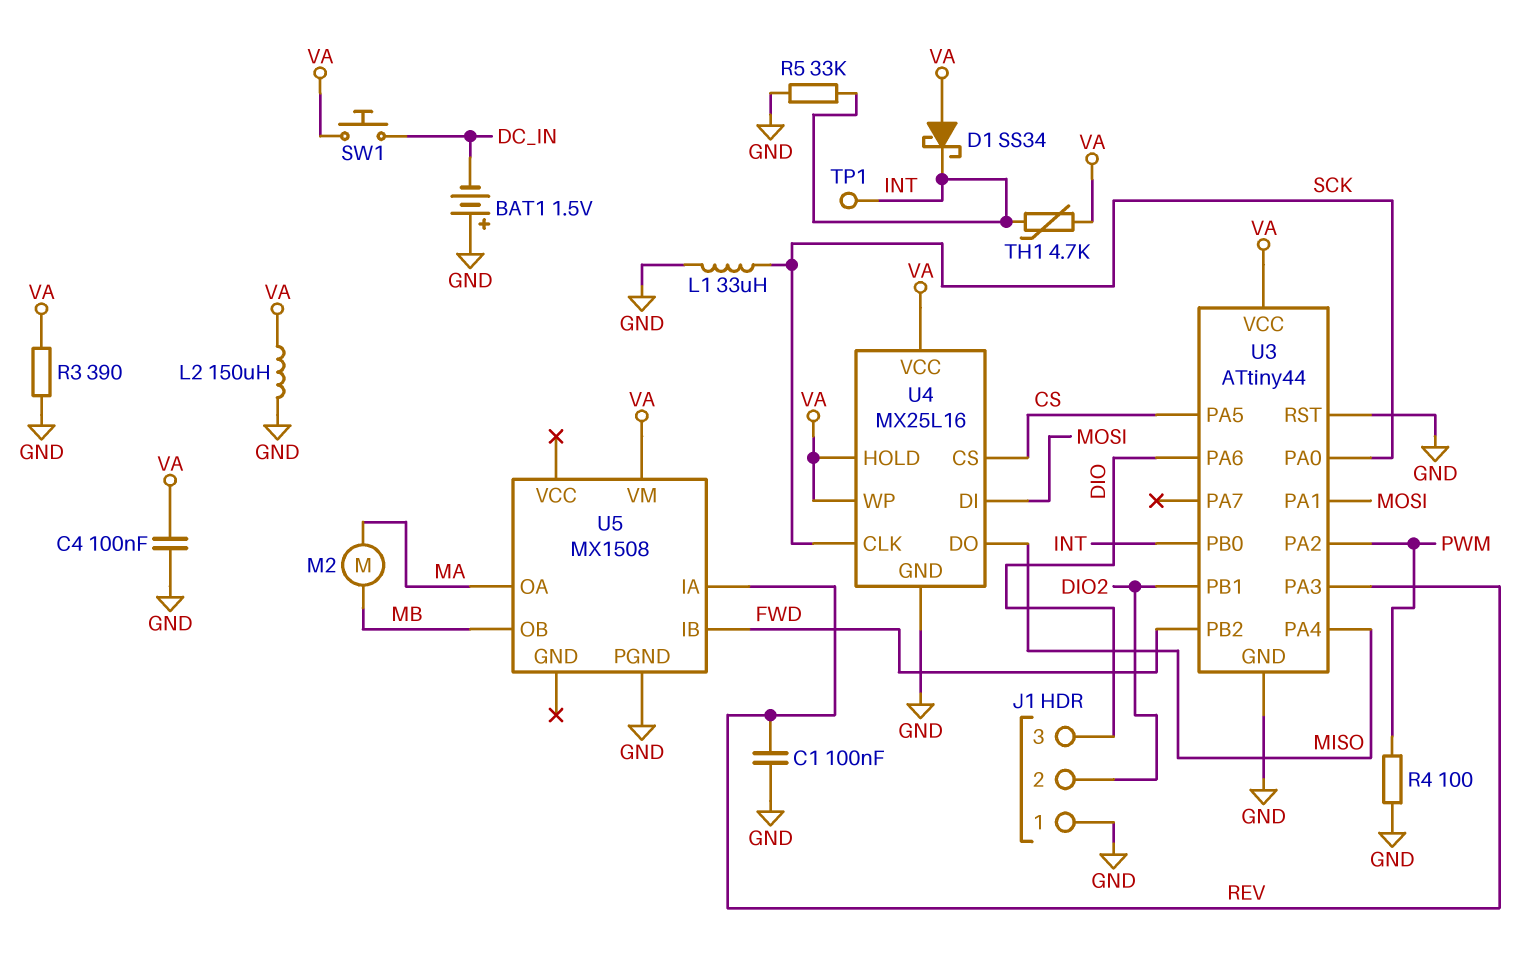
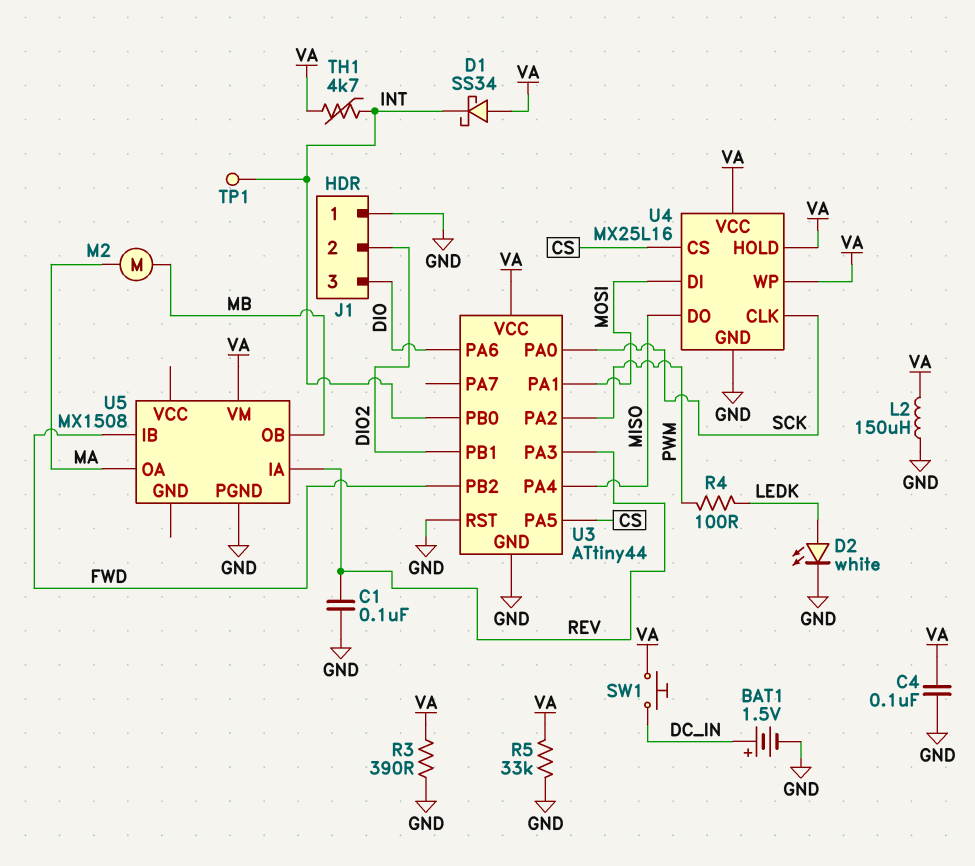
BAT1: 1.5V (plus GND, minus DC_IN) -> 1.5V (plus DC_IN, minus GND)
D2: none -> LED white (A LEDK, K GND)
L1: 33uH (GND, SCK) -> none
R4: 100 (GND, PWM) -> 100 (LEDK, PWM)
R5: 33k (GND, INT) -> 33k (GND, VA)

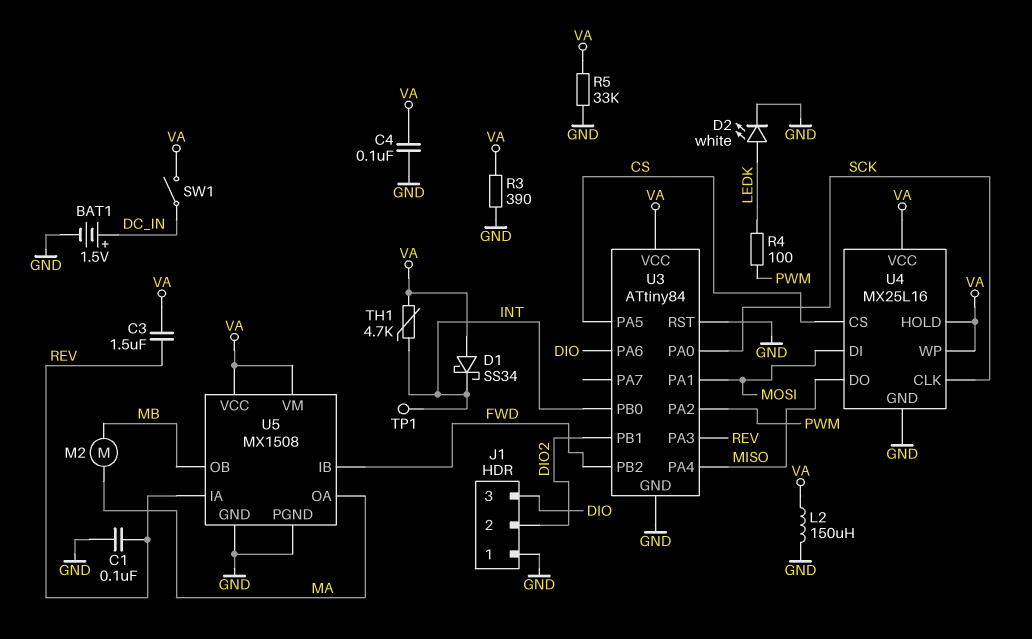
C3: none -> 1.5uF (REV, VA)
SW1: button (DC_IN, VA) -> switch (DC_IN, VA)
U3: ATtiny44 -> ATtiny84
U5 pin GND: none -> GND
U5 pin VCC: none -> VA

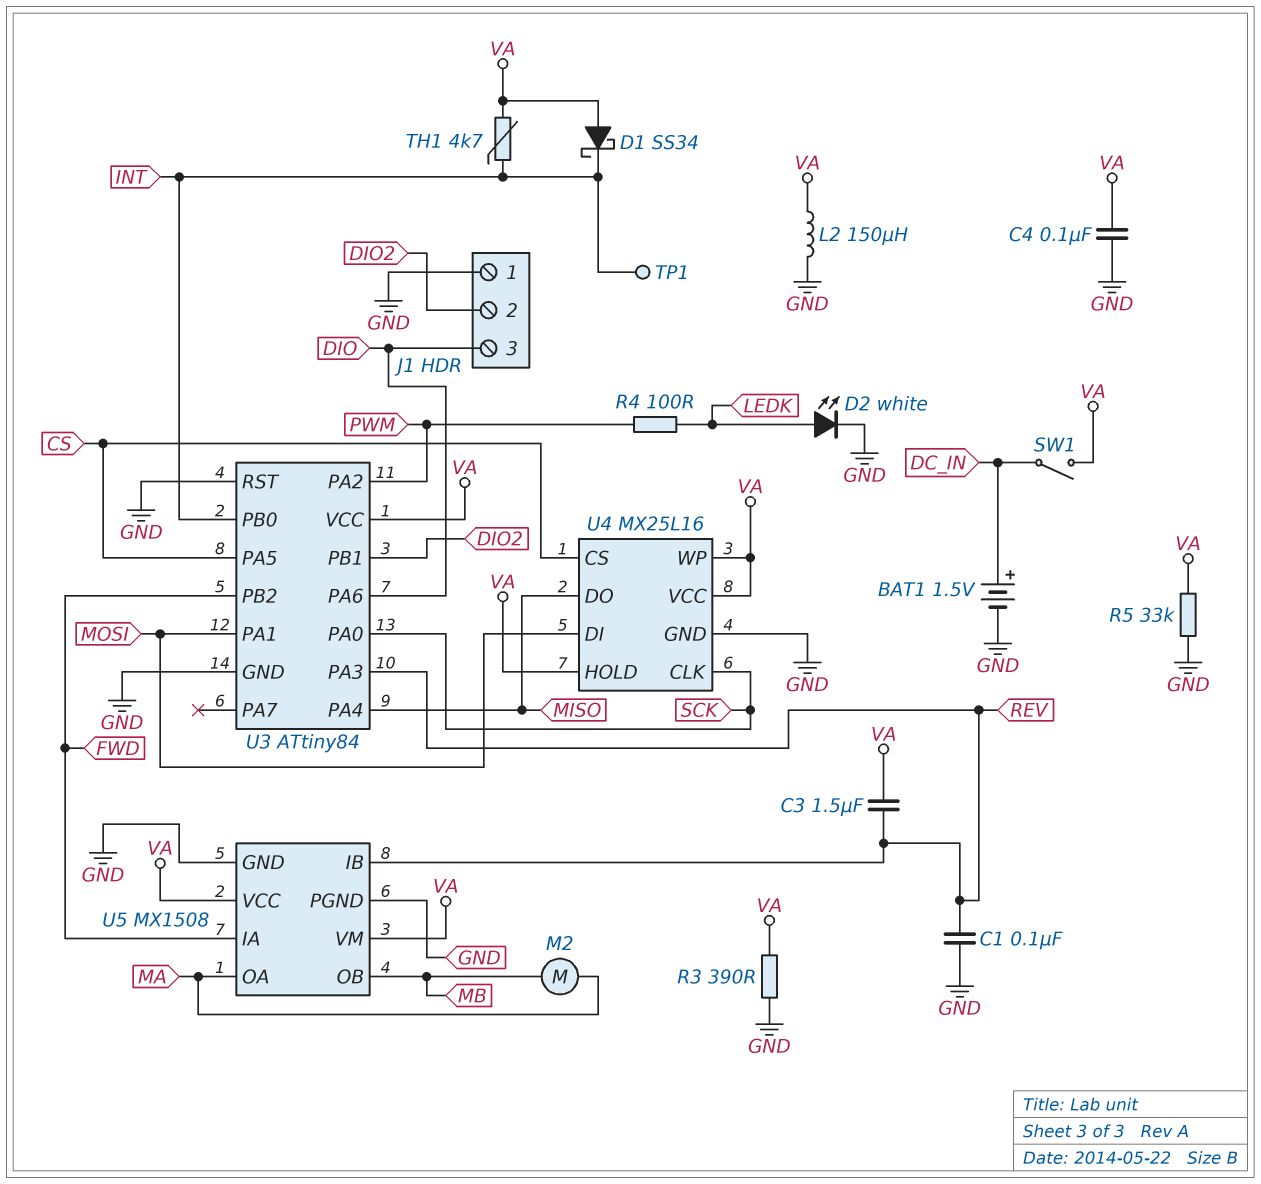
U5 pin IA: REV -> FWD
U5 pin IB: FWD -> REV

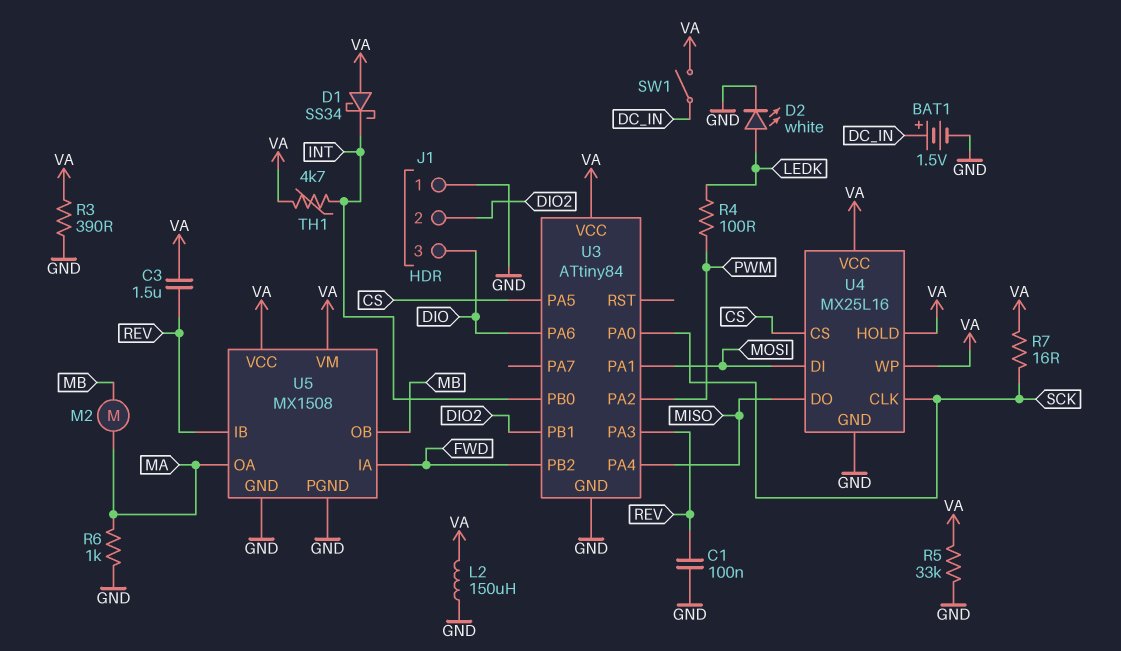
C4: 100nF (GND, VA) -> none
R6: none -> 1k (GND, MA)
R7: none -> 16 (SCK, VA)
TP1: test point (INT) -> none
U3 pin RST: GND -> none

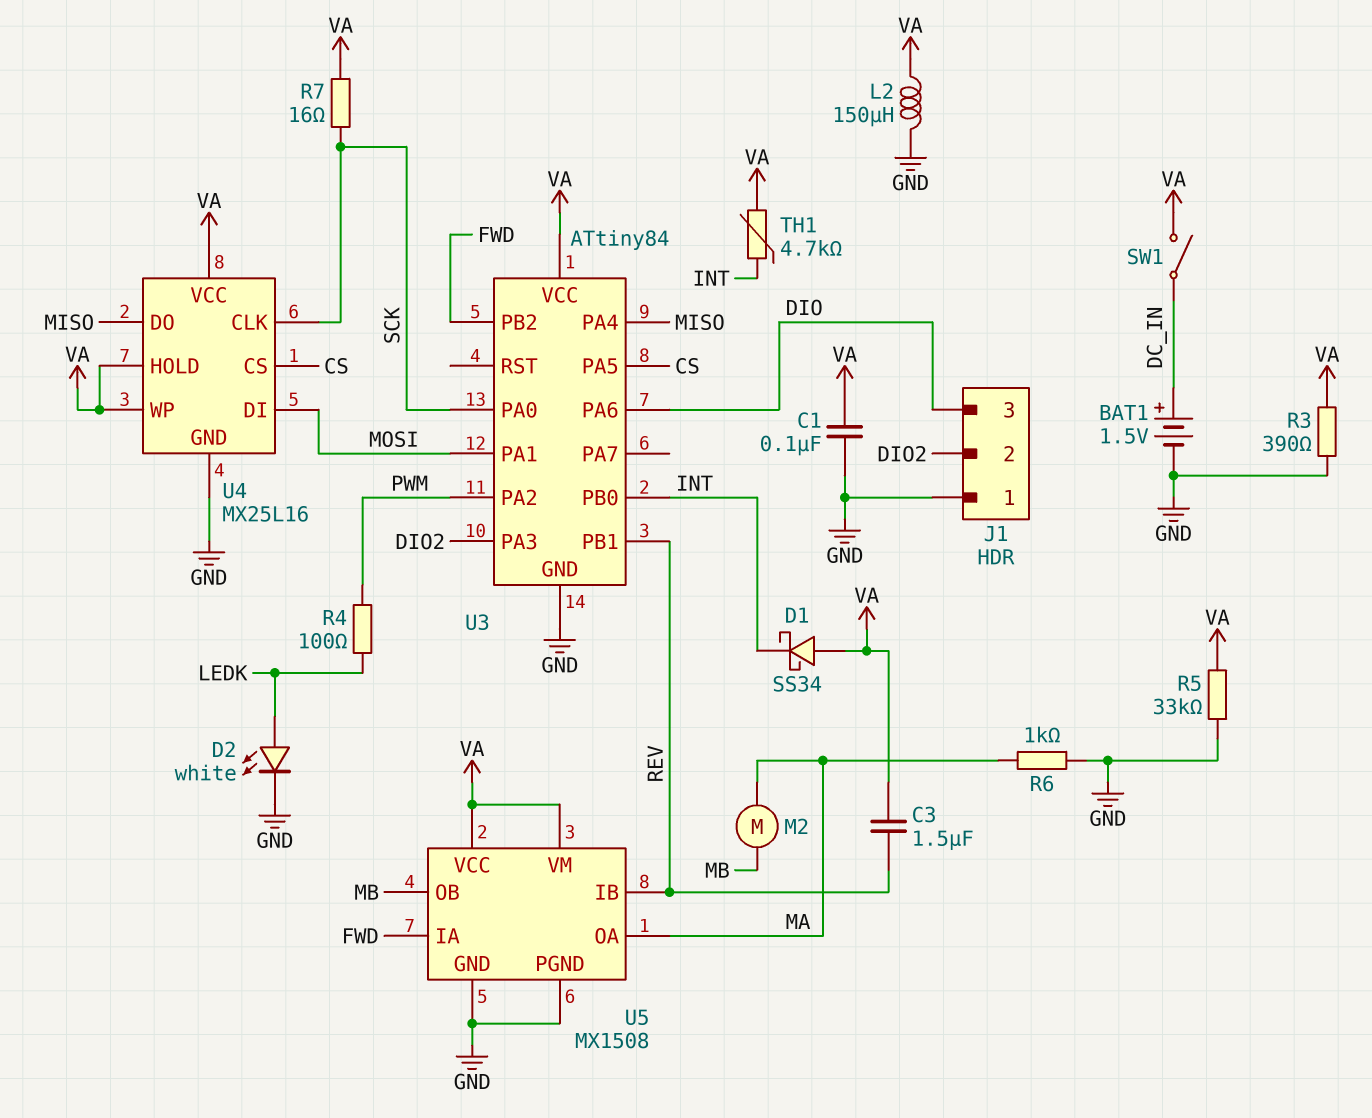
C1: 100nF (GND, REV) -> 100nF (GND, VA)
U3 pin PA3: REV -> DIO2
U3 pin PB1: DIO2 -> REV

